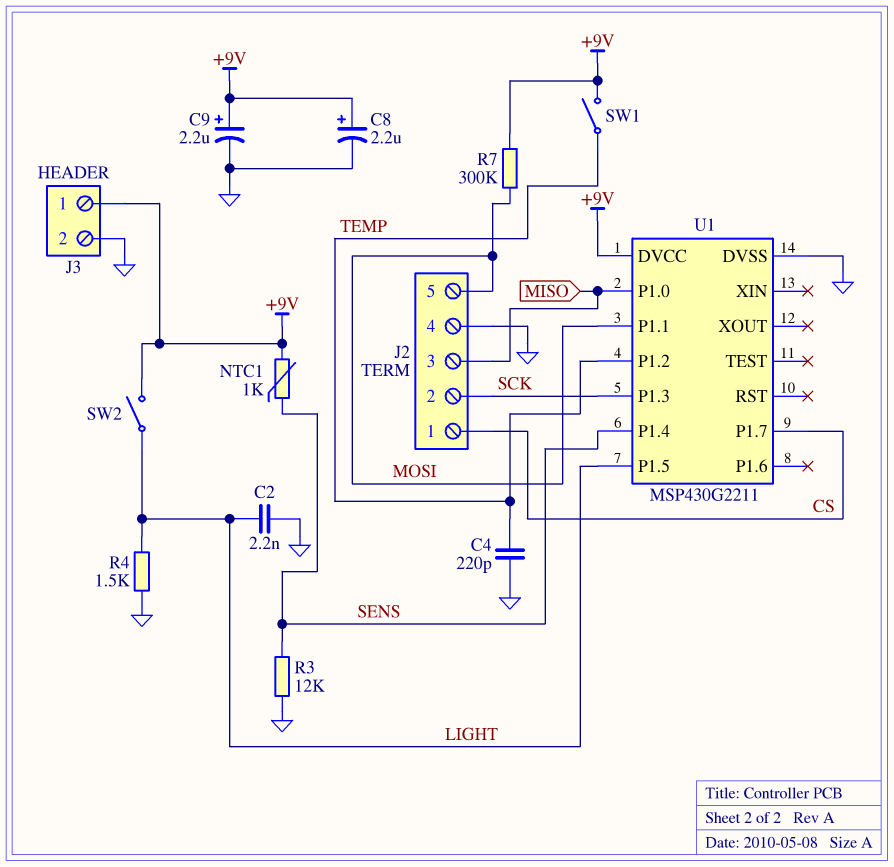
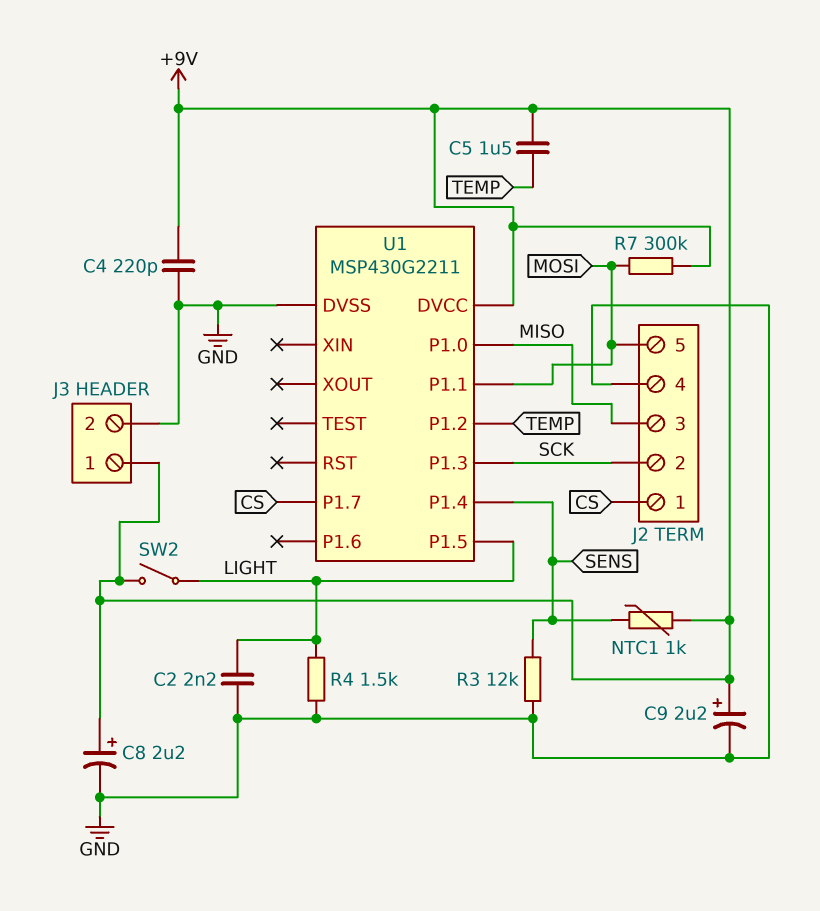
C4: 220pF (GND, TEMP) -> 220pF (+9V, GND)
C5: none -> 1.5uF (+9V, TEMP)
SW1: switch (+9V, TEMP) -> none

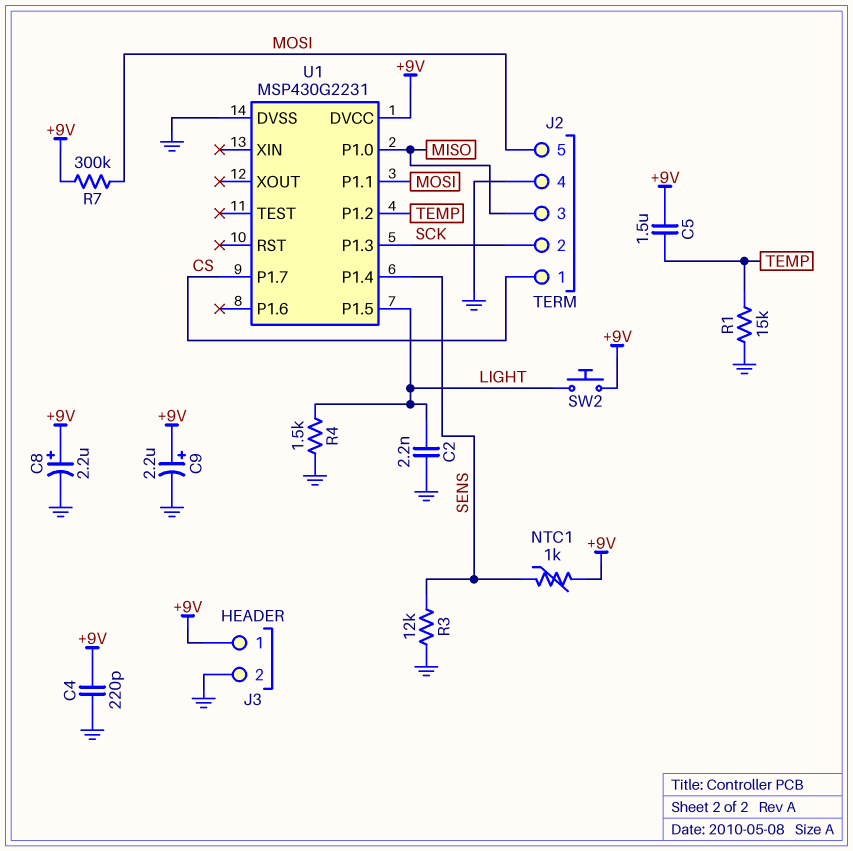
R1: none -> 15k (GND, TEMP)
SW2: switch (+9V, LIGHT) -> button (+9V, LIGHT)
U1: MSP430G2211 -> MSP430G2231

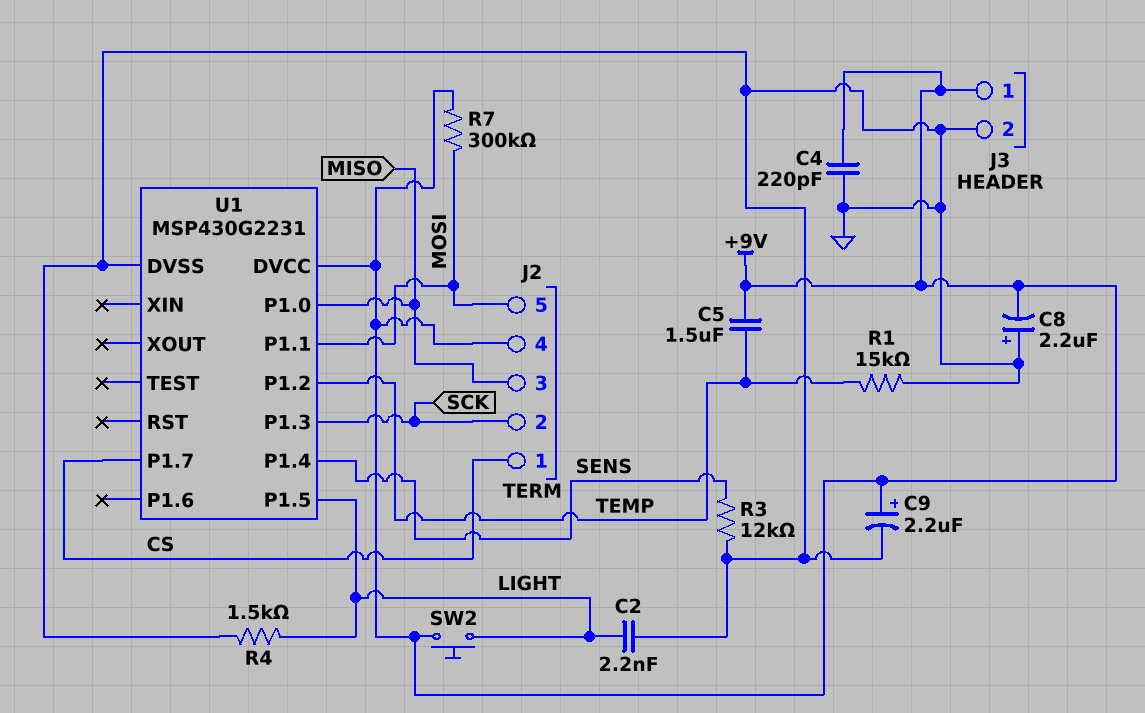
C8: 2.2uF (plus +9V, minus GND) -> 2.2uF (plus GND, minus +9V)
J2 pin 4: GND -> +9V
NTC1: 1k (+9V, SENS) -> none

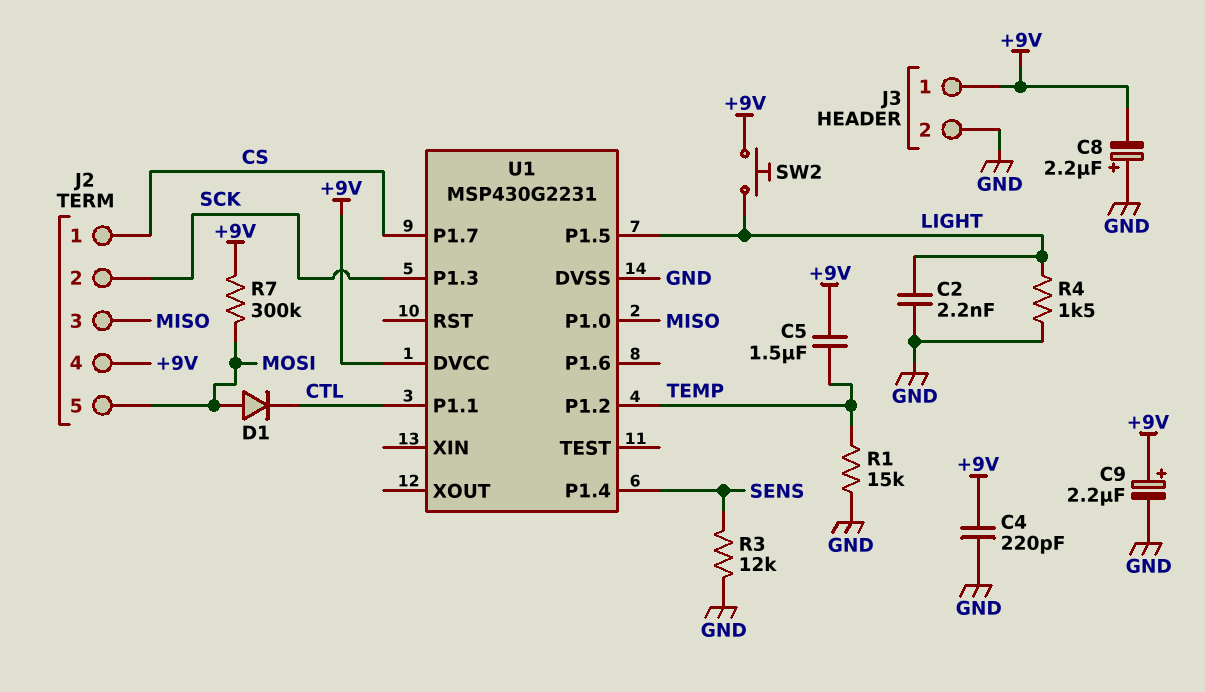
D1: none -> diode (A MOSI, K CTL)
U1 pin P1.1: MOSI -> CTL

